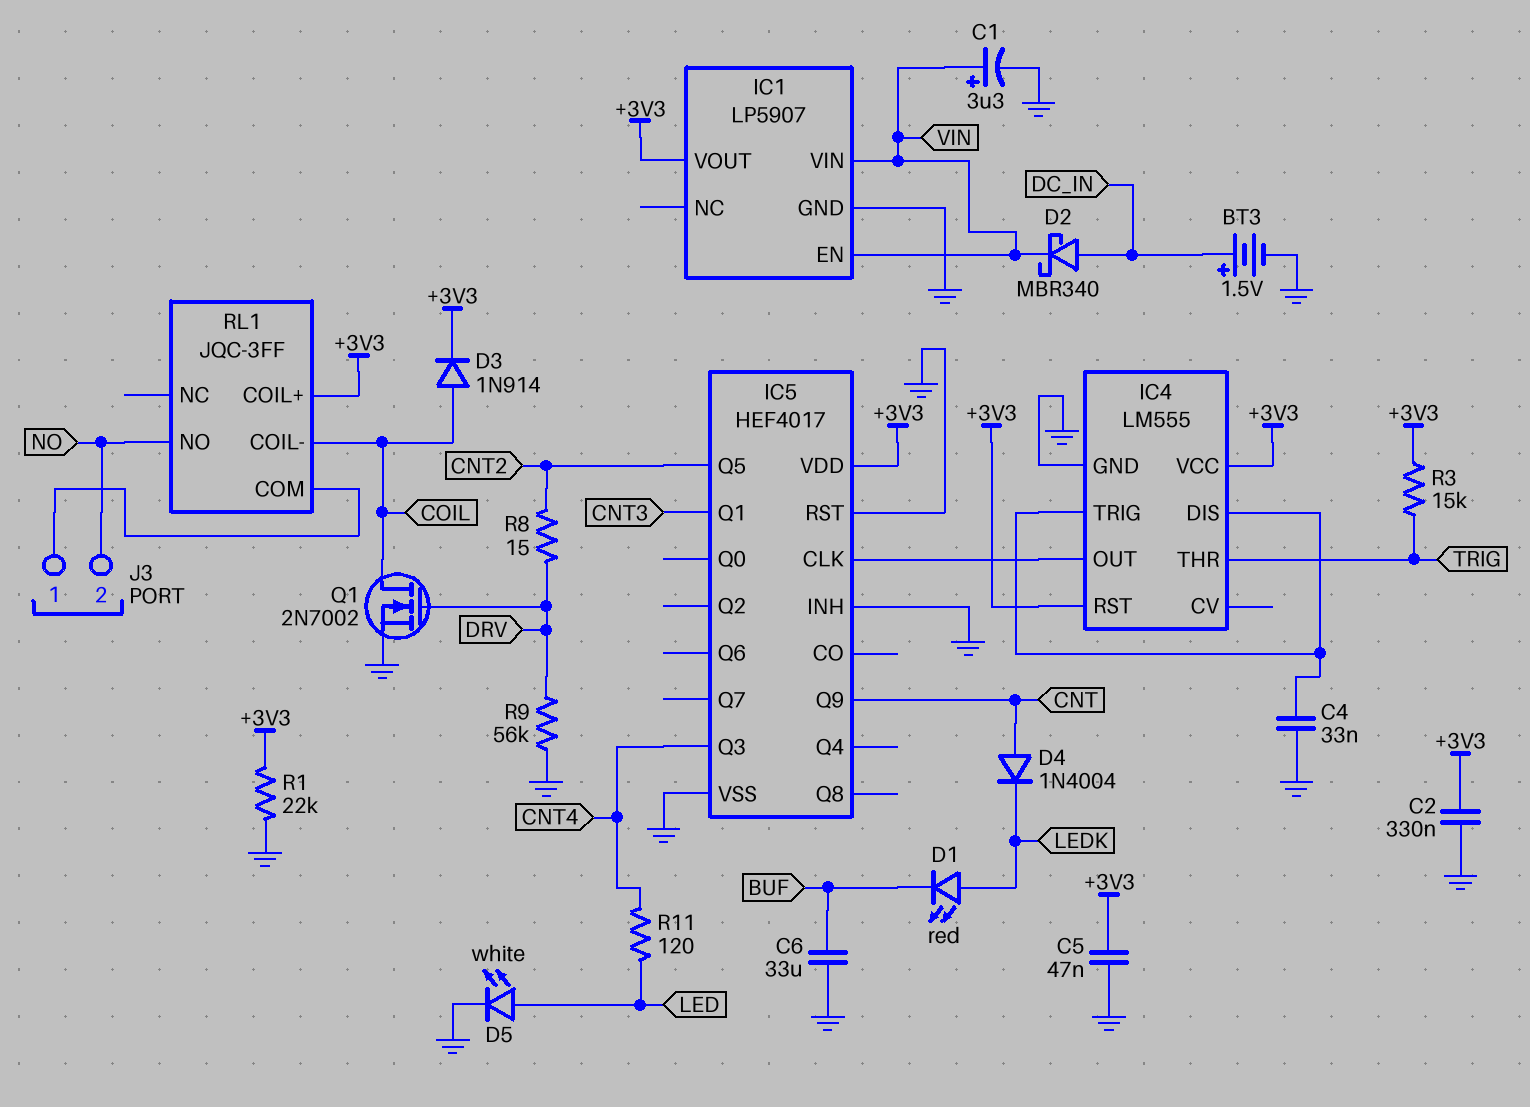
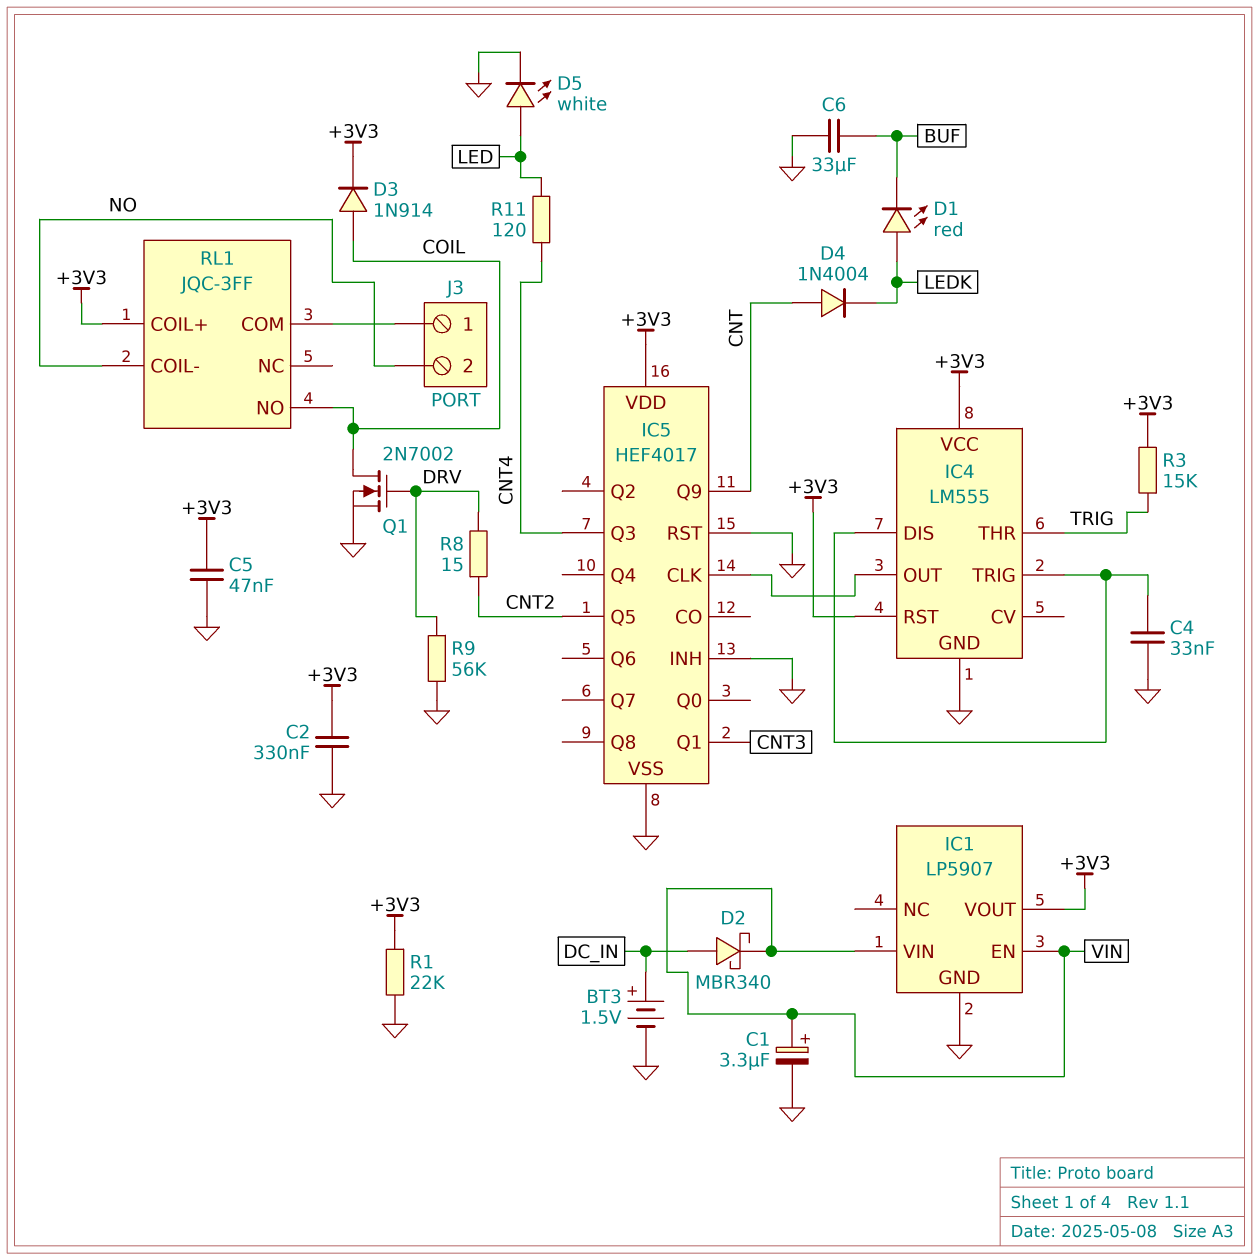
RL1 pin COIL-: COIL -> NO
RL1 pin NO: NO -> COIL

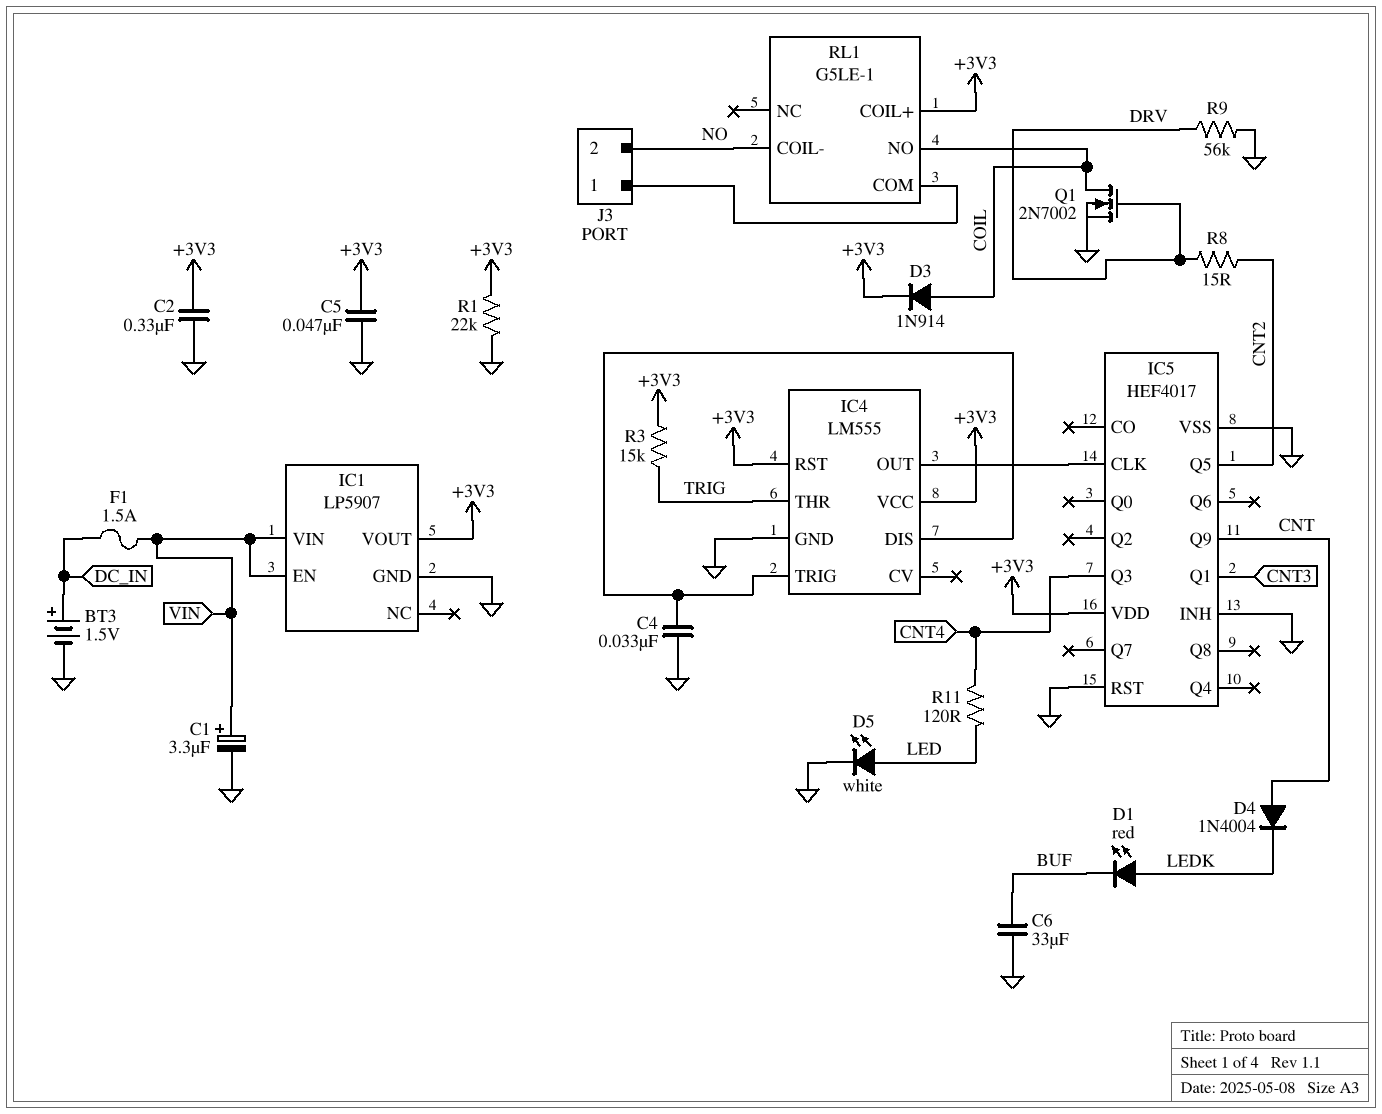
D2: schottky MBR340 (A DC_IN, K VIN) -> none
F1: none -> 1.5A (DC_IN, VIN)
RL1: JQC-3FF -> G5LE-1

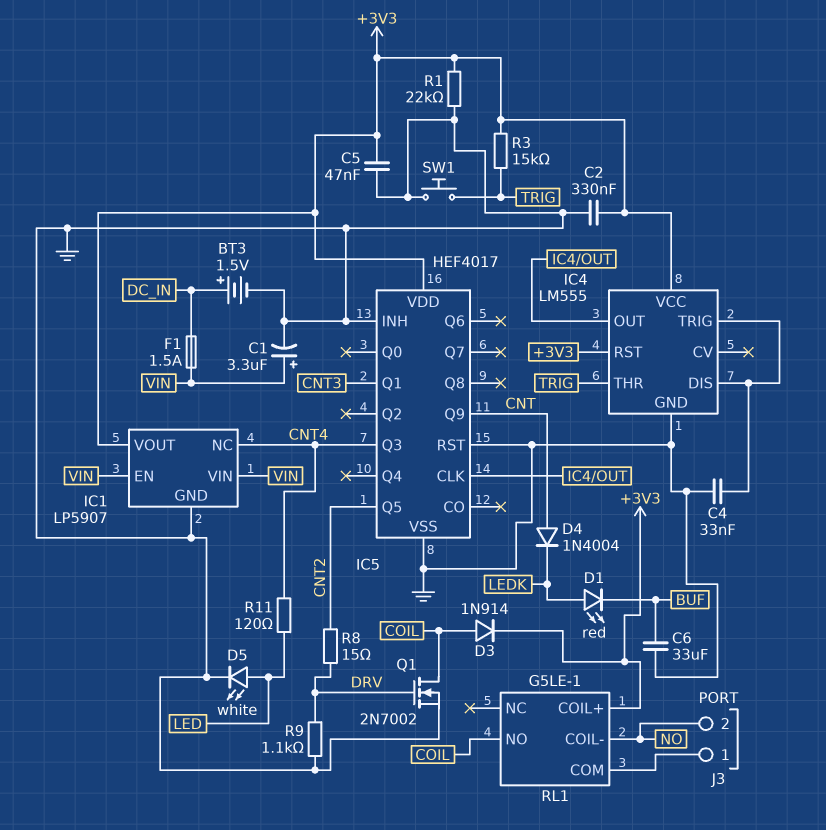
IC1 pin NC: none -> CNT4
R9: 56k (DRV, GND) -> 1.1k (DRV, GND)
SW1: none -> button (GND, TRIG)

